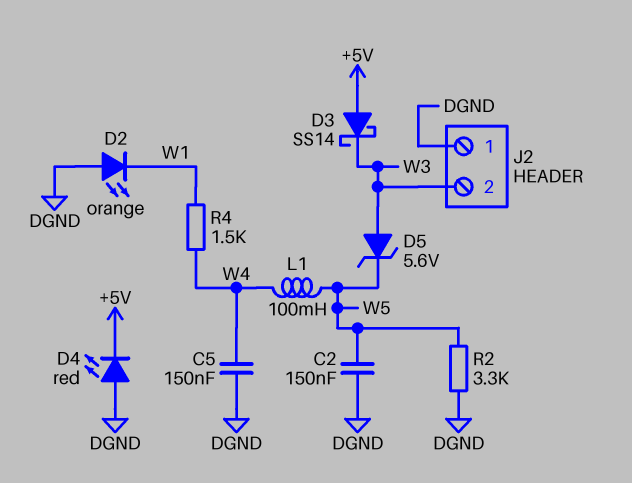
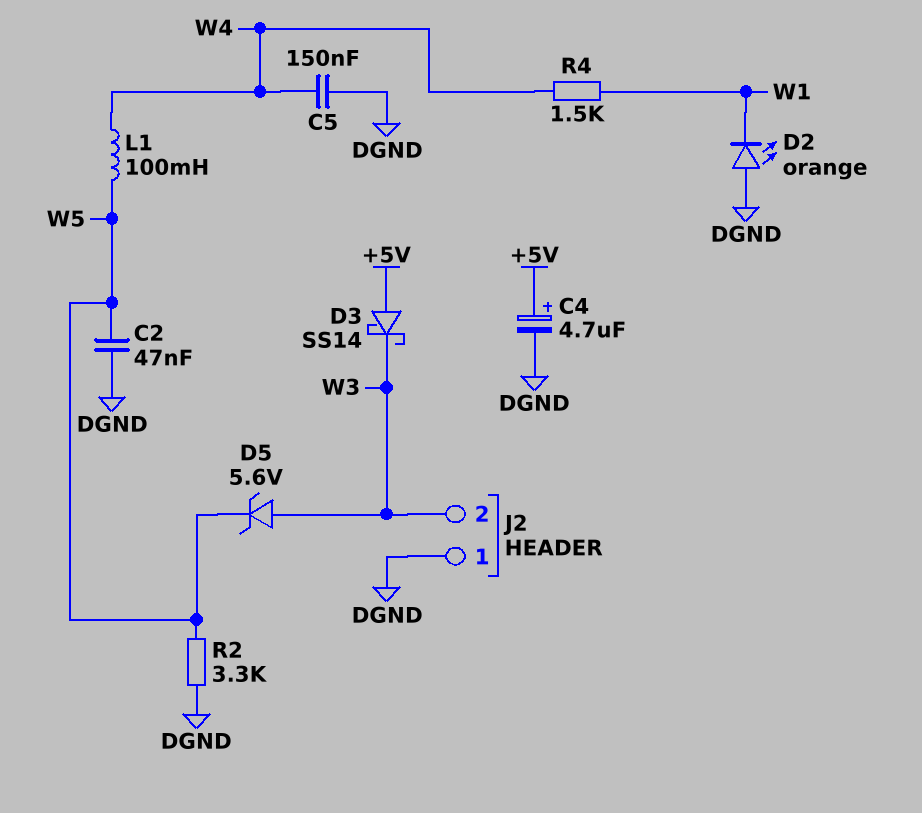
C2: 150nF (DGND, W5) -> 47nF (DGND, W5)
C4: none -> 4.7uF (plus +5V, minus DGND)
D4: LED red (A DGND, K +5V) -> none

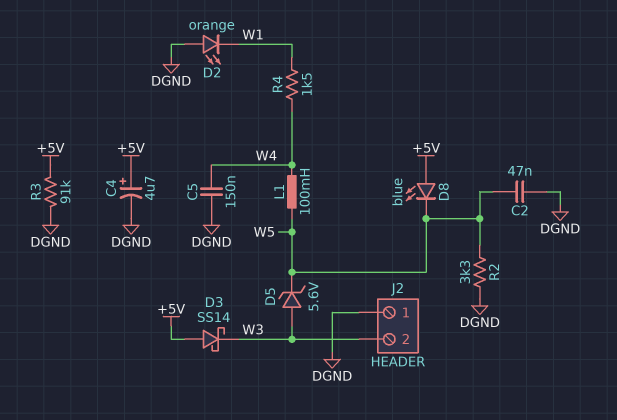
D8: none -> LED blue (A +5V, K W5)
R3: none -> 91k (+5V, DGND)

